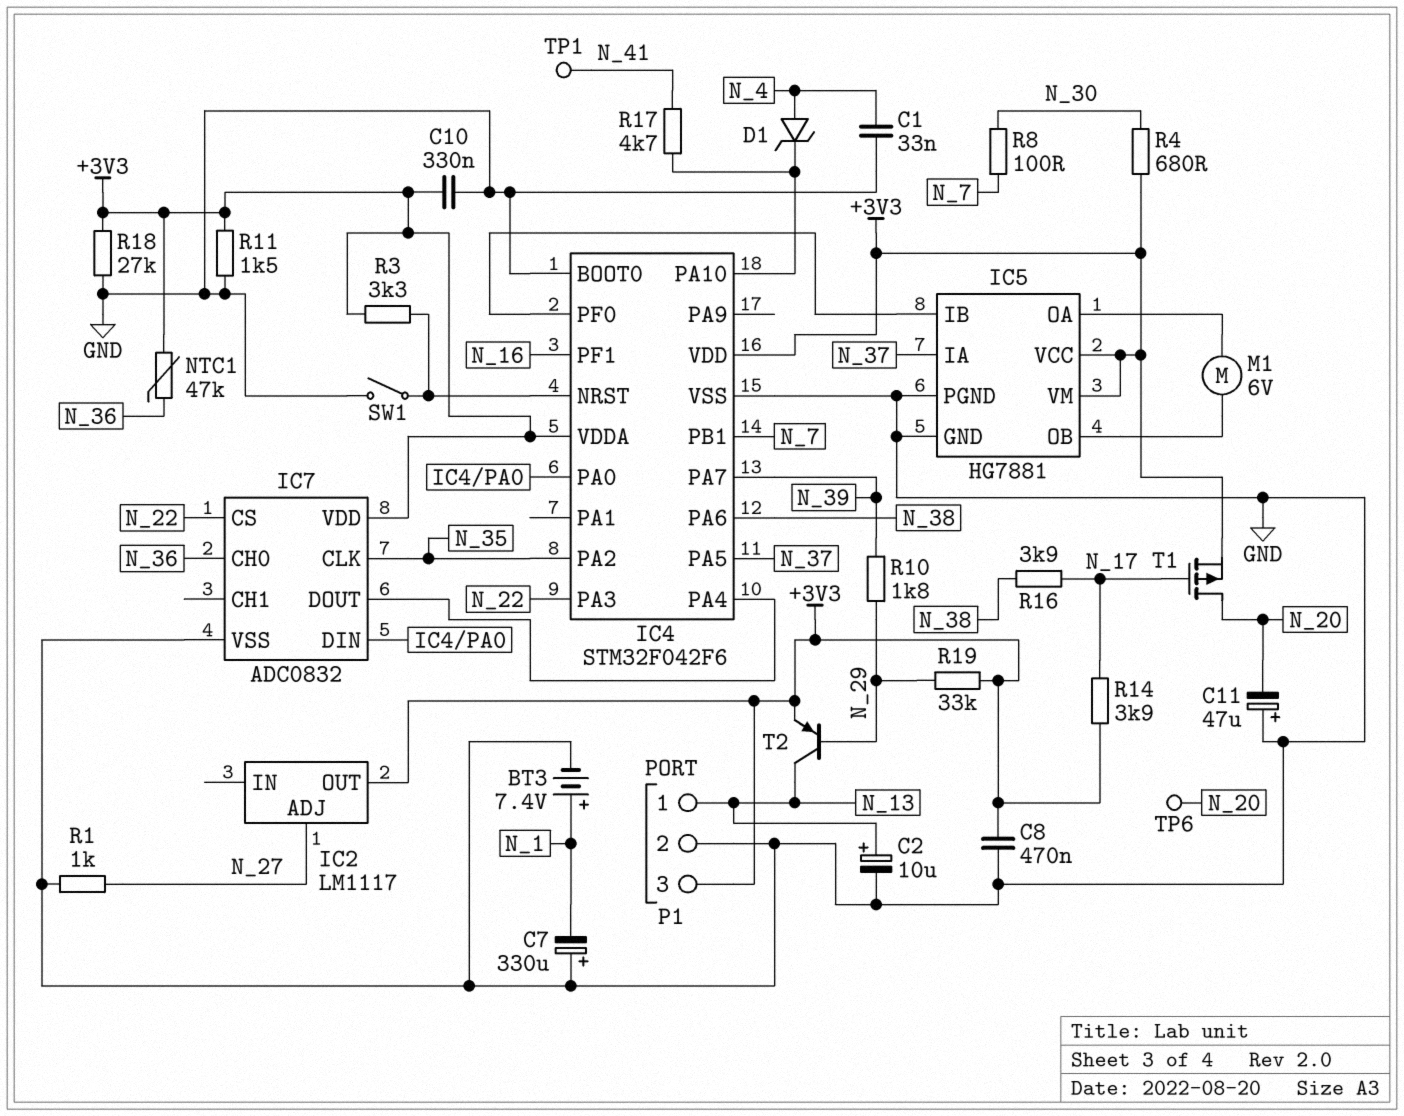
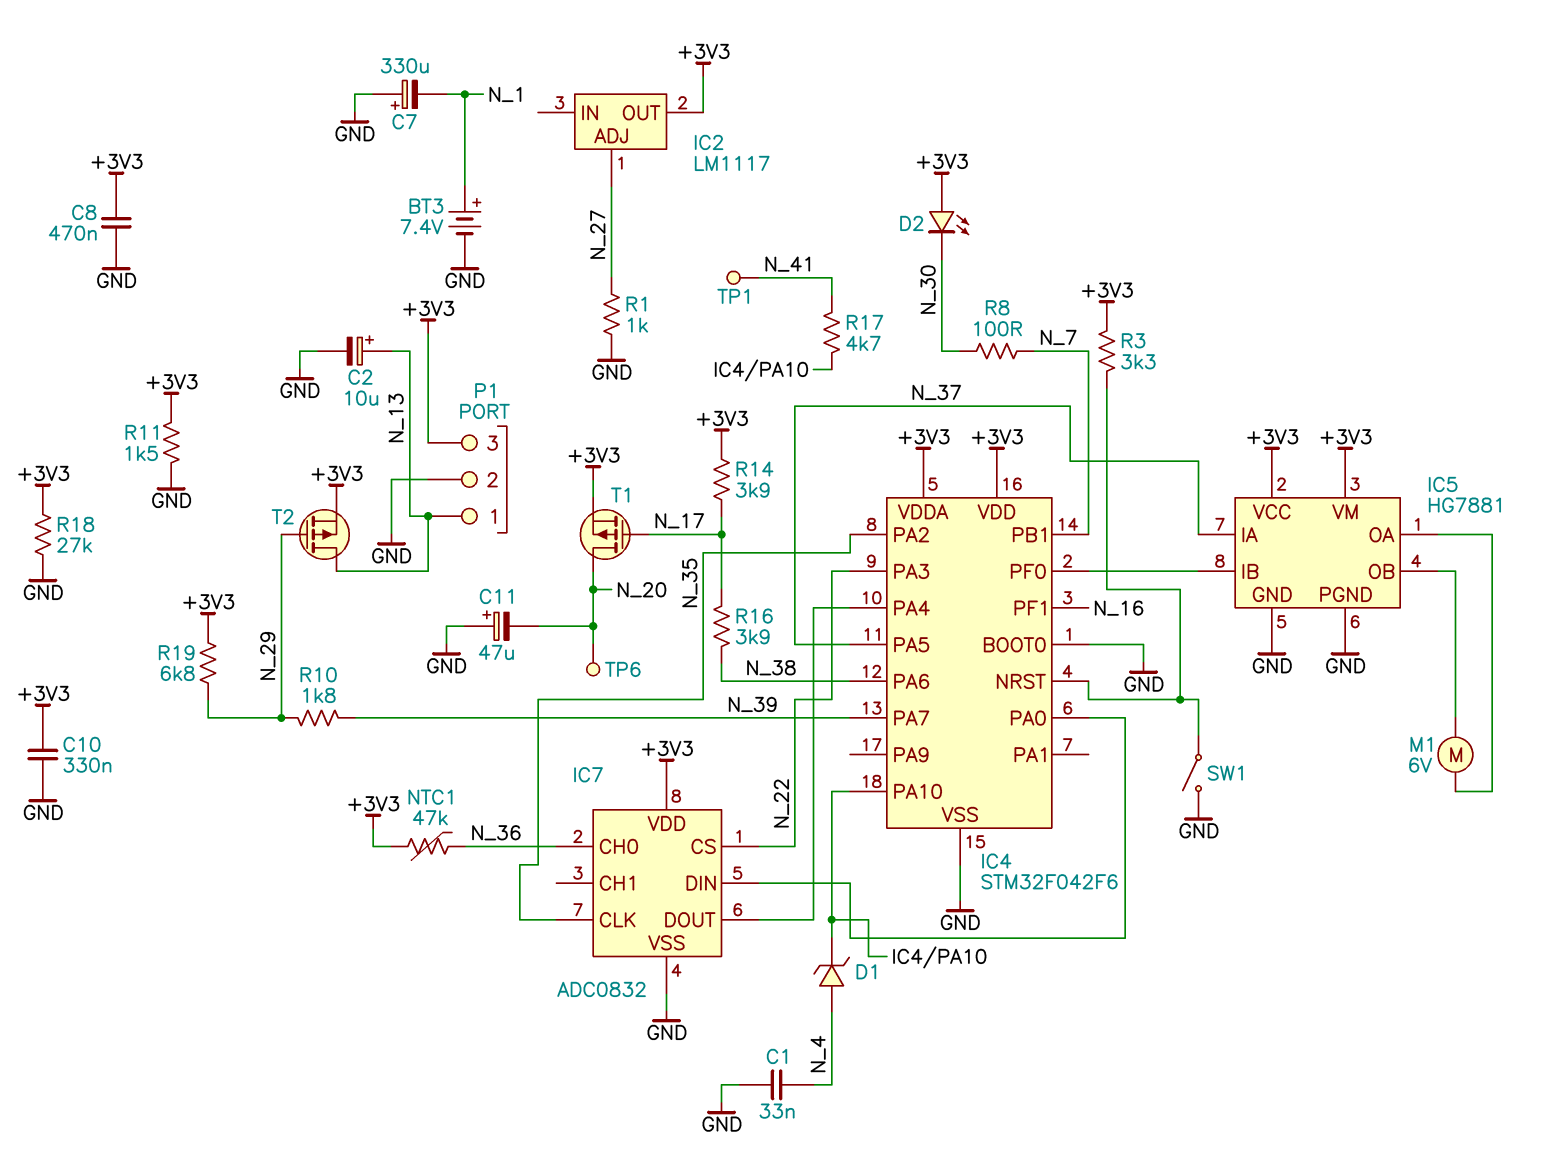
D2: none -> LED (A +3V3, K N_30)
R4: 680 (+3V3, N_30) -> none
R19: 33k (+3V3, N_29) -> 6.8k (+3V3, N_29)
T2: PNP (B N_29, C N_13, E +3V3) -> PMOS (G N_29, D N_13, S +3V3)

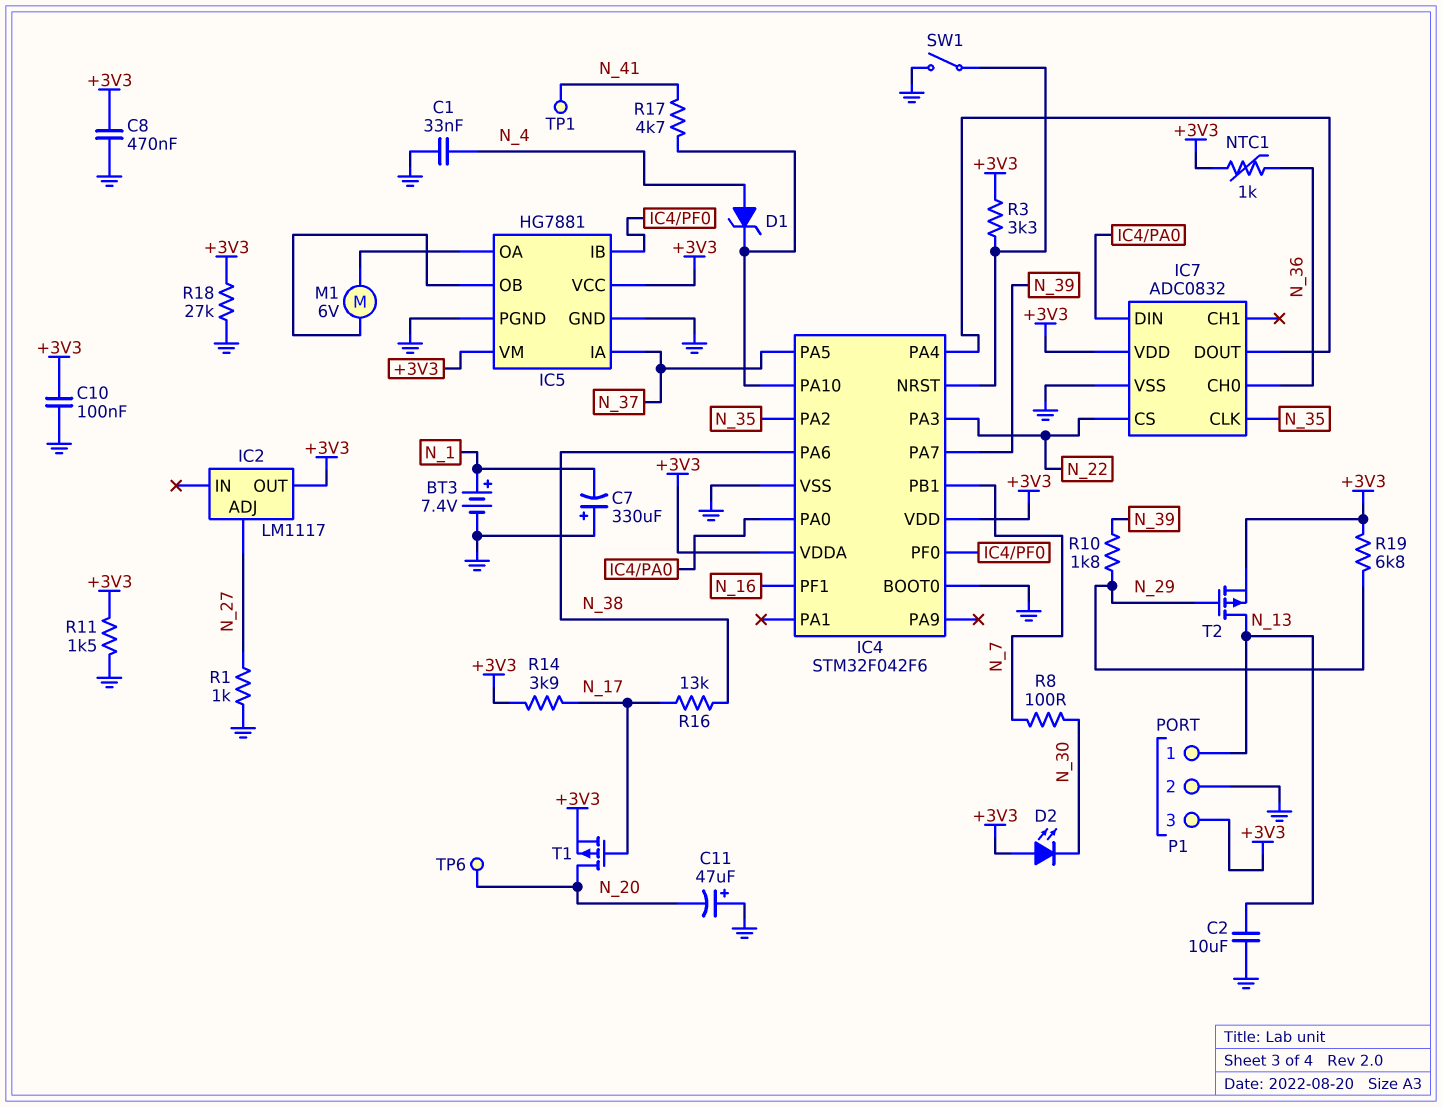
C2: 10uF (plus N_13, minus GND) -> 10uF (GND, N_13)
C10: 330nF (+3V3, GND) -> 100nF (+3V3, GND)
NTC1: 47k (+3V3, N_36) -> 1k (+3V3, N_36)
R16: 3.9k (N_17, N_38) -> 13k (N_17, N_38)

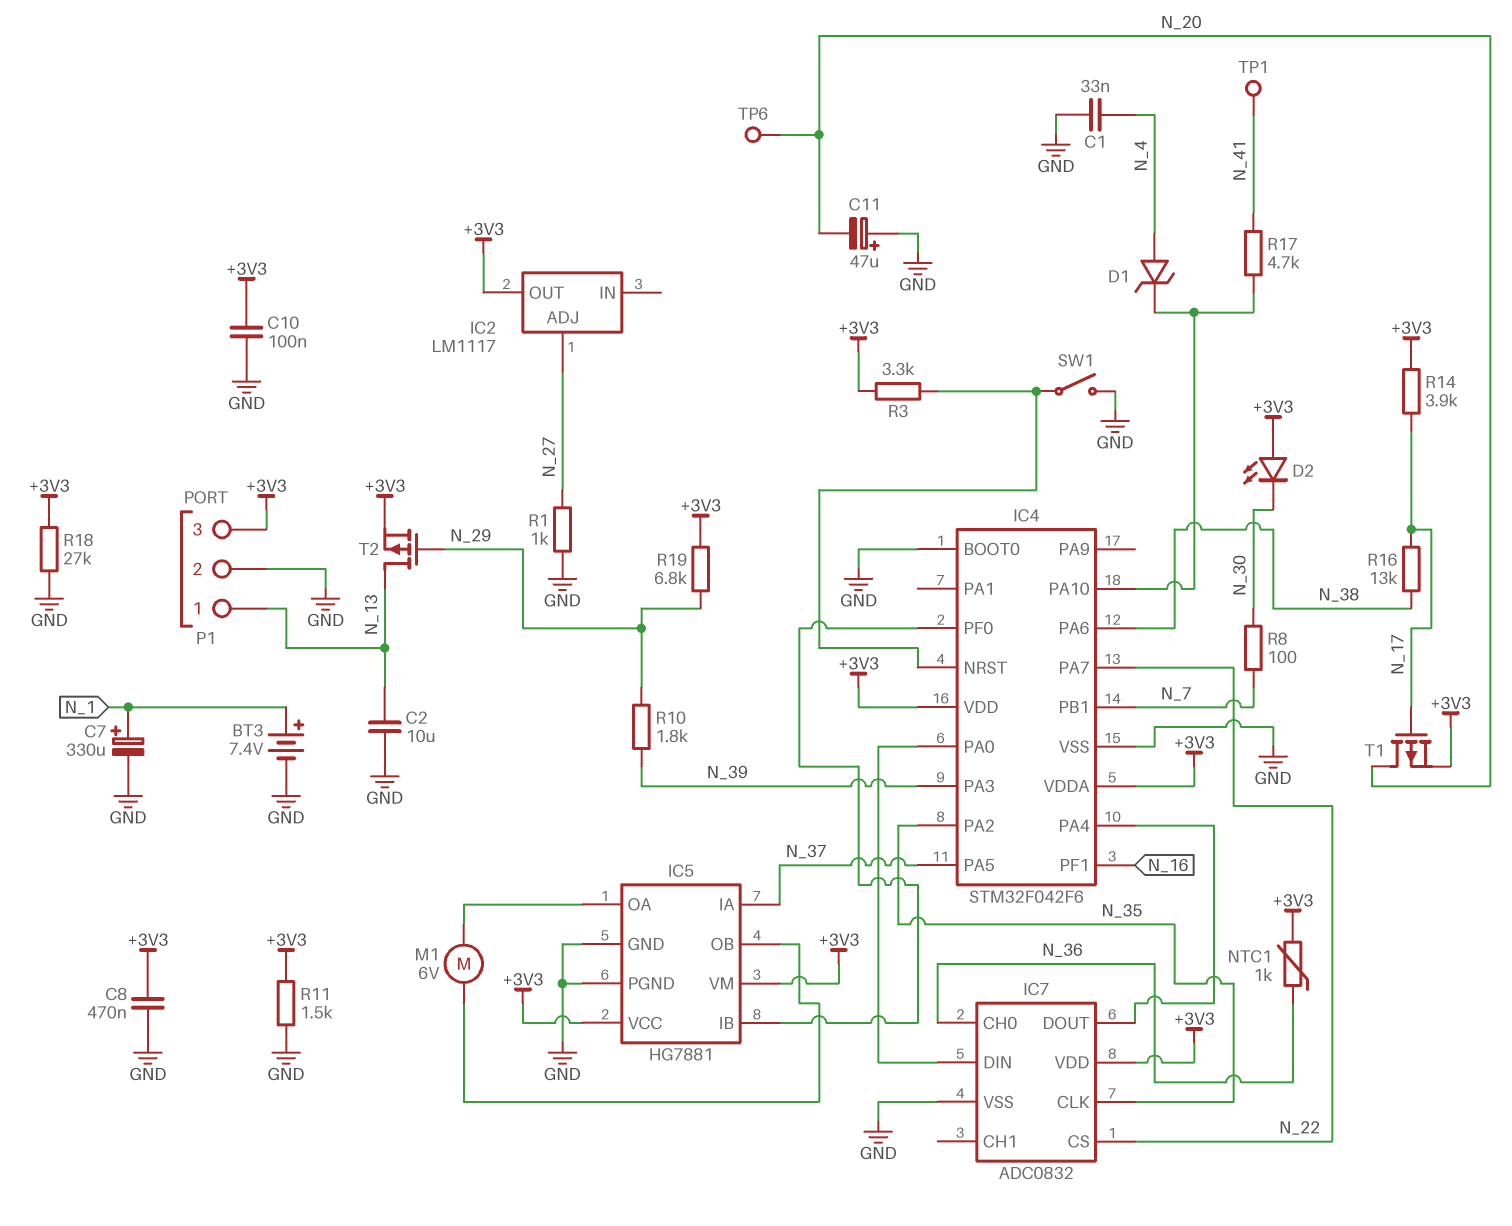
C7: 330uF (plus GND, minus N_1) -> 330uF (plus N_1, minus GND)
IC4 pin PA3: N_22 -> N_39
IC4 pin PA7: N_39 -> N_22

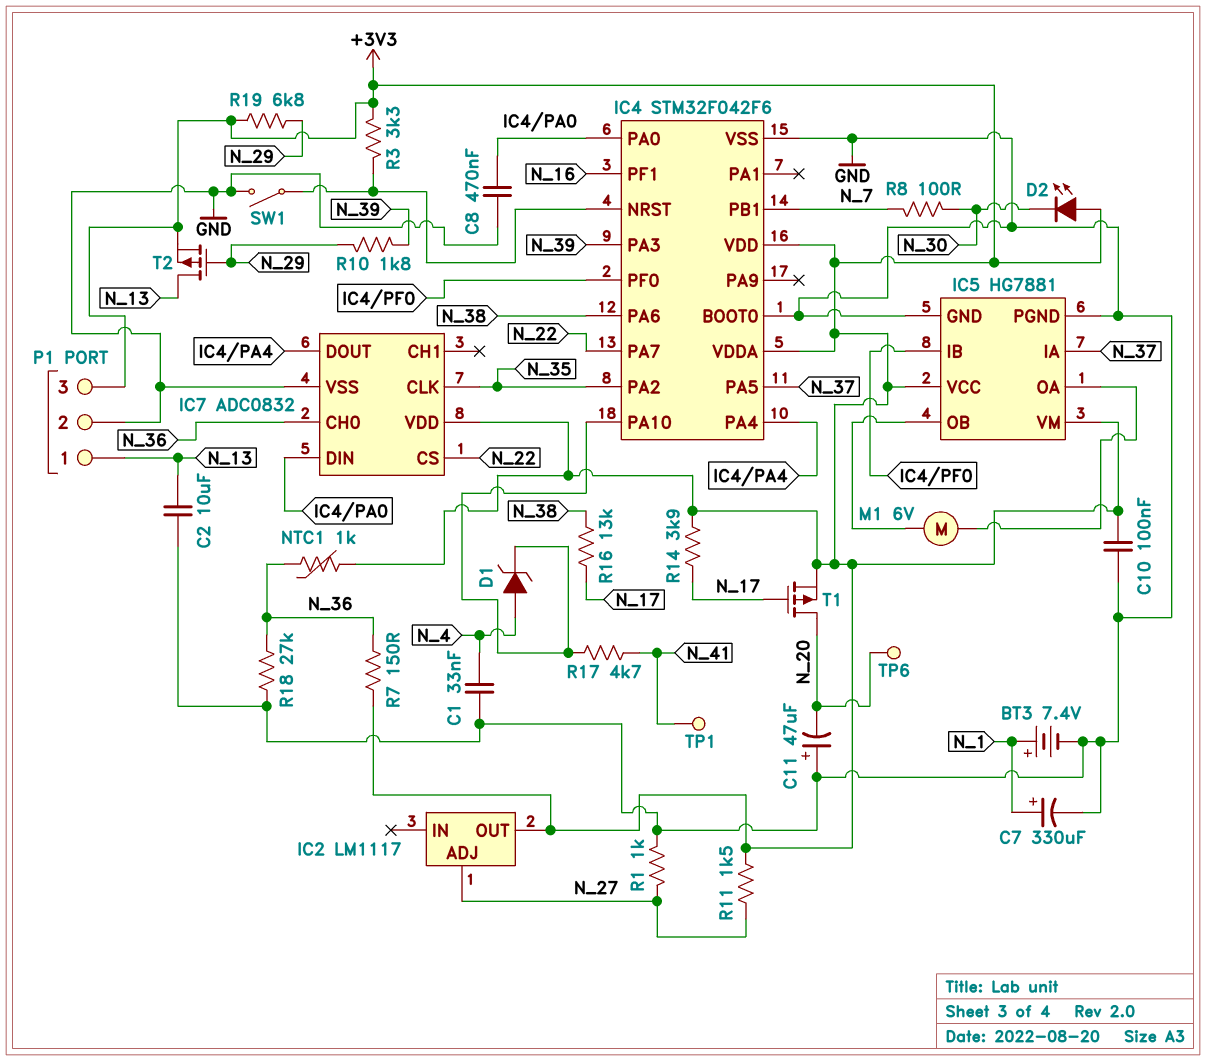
C8: 470nF (+3V3, GND) -> 470nF (GND, IC4/PA0)
R7: none -> 150 (+3V3, N_36)
R11: 1.5k (+3V3, GND) -> 1.5k (+3V3, N_27)
R18: 27k (+3V3, GND) -> 27k (GND, N_36)

